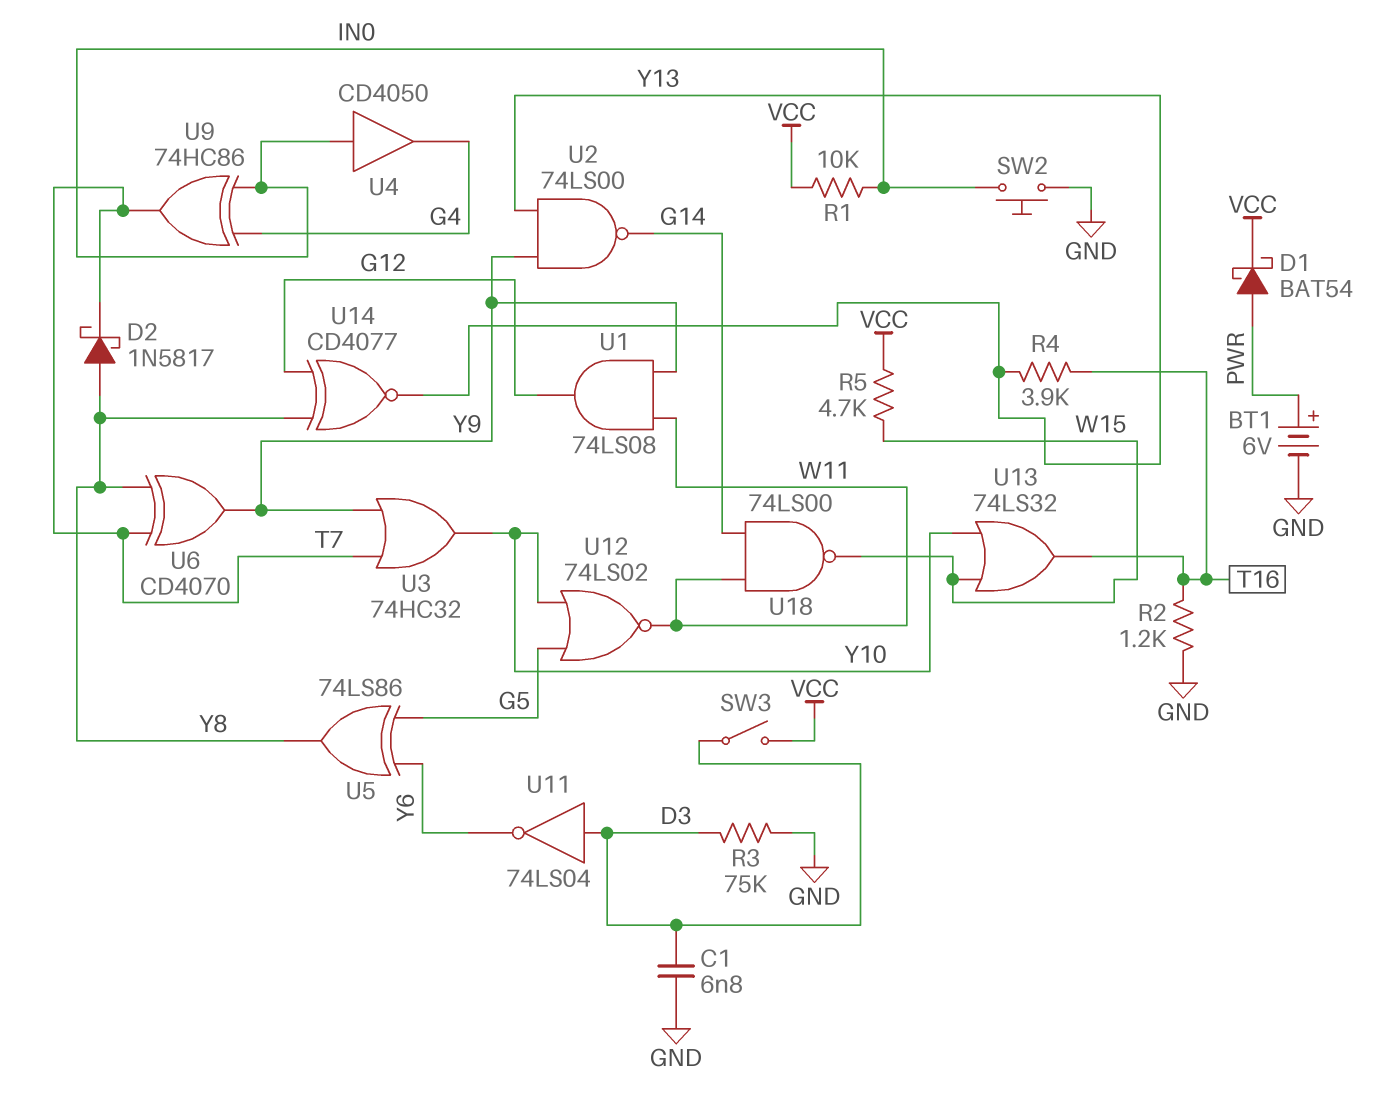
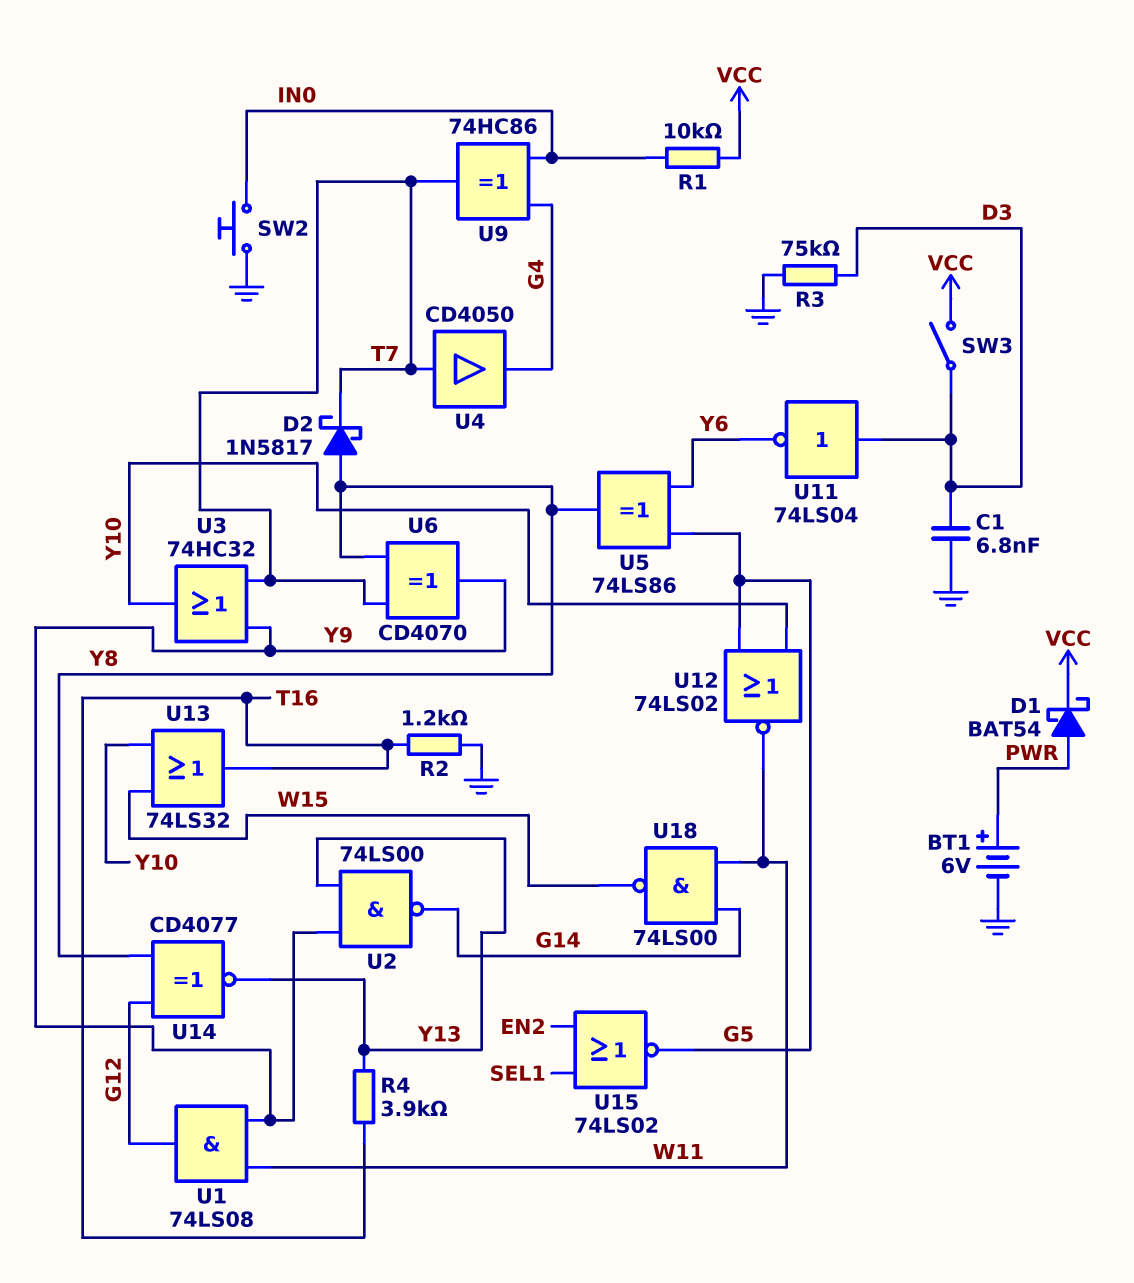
R5: 4.7k (VCC, W15) -> none
U4: buffer CD4050 (in IN0, out G4) -> buffer CD4050 (in T7, out G4)
U15: none -> NOR 74LS02 (in EN2, in SEL1, out G5)

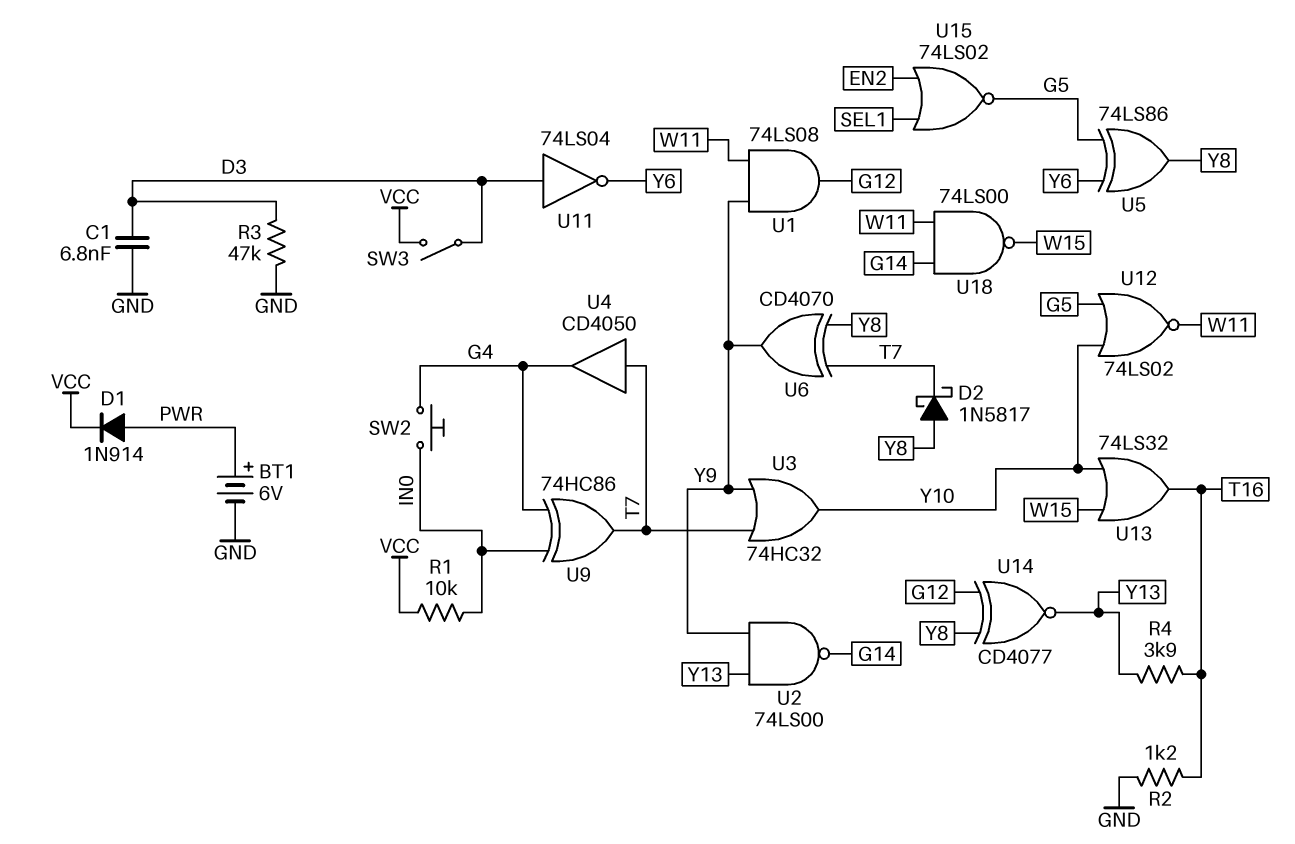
D1: schottky BAT54 (A PWR, K VCC) -> diode 1N914 (A PWR, K VCC)
R3: 75k (D3, GND) -> 47k (D3, GND)
SW2: button (GND, IN0) -> button (G4, IN0)

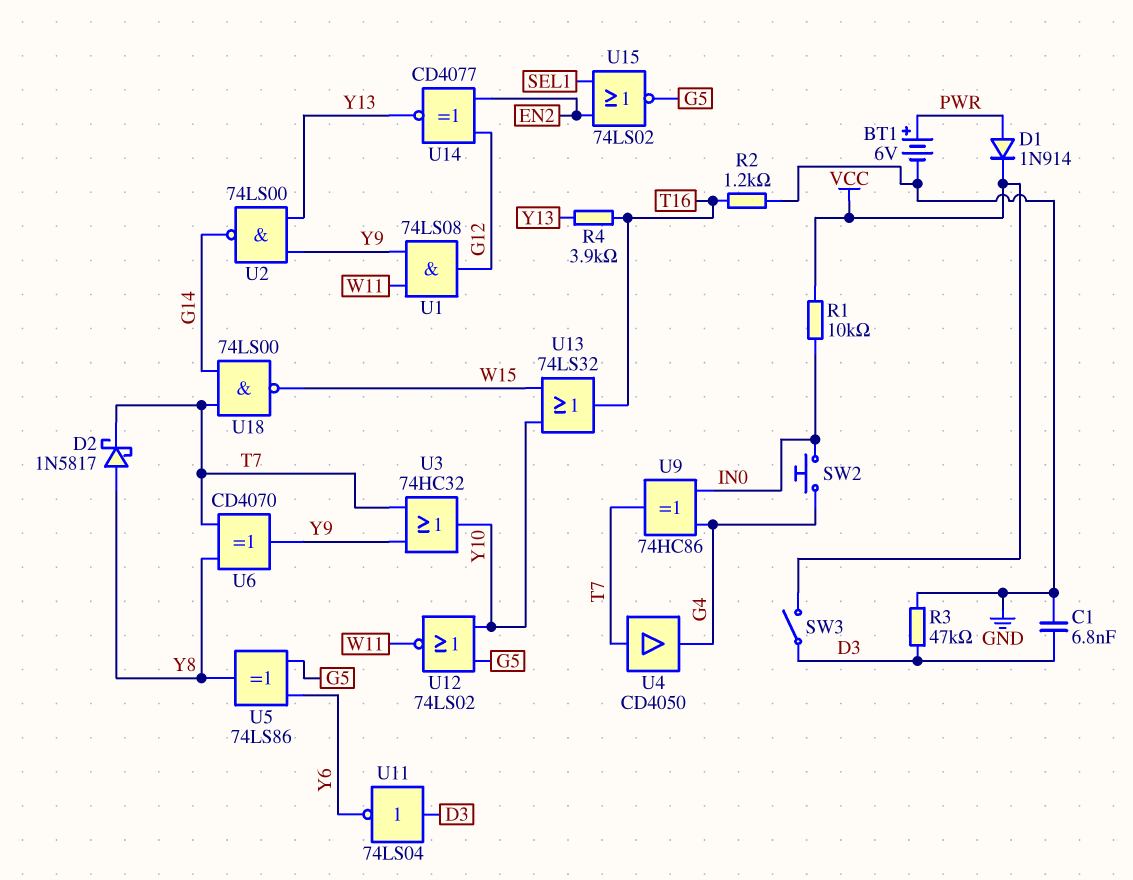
U14: XNOR CD4077 (in G12, in Y8, out Y13) -> XNOR CD4077 (in EN2, in G12, out Y13)
U18: NAND 74LS00 (in G14, in W11, out W15) -> NAND 74LS00 (in G14, in T7, out W15)

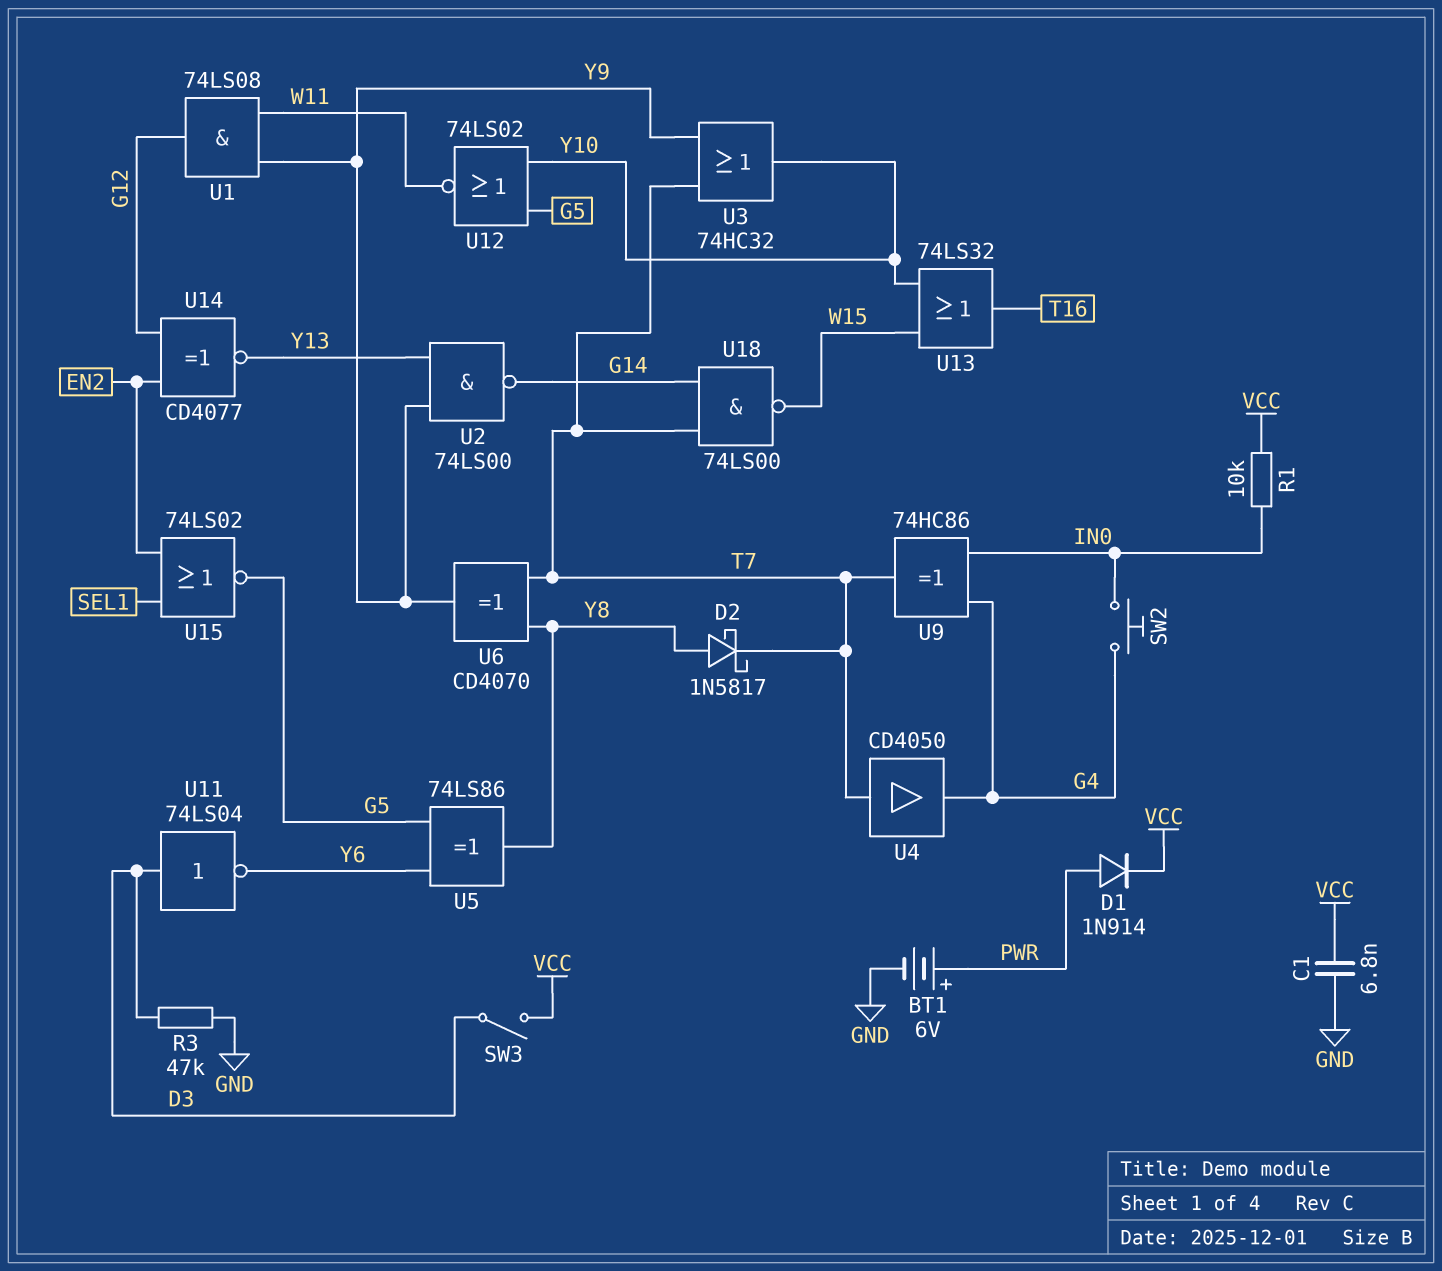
C1: 6.8nF (D3, GND) -> 6.8nF (GND, VCC)
R2: 1.2k (GND, T16) -> none
R4: 3.9k (T16, Y13) -> none

